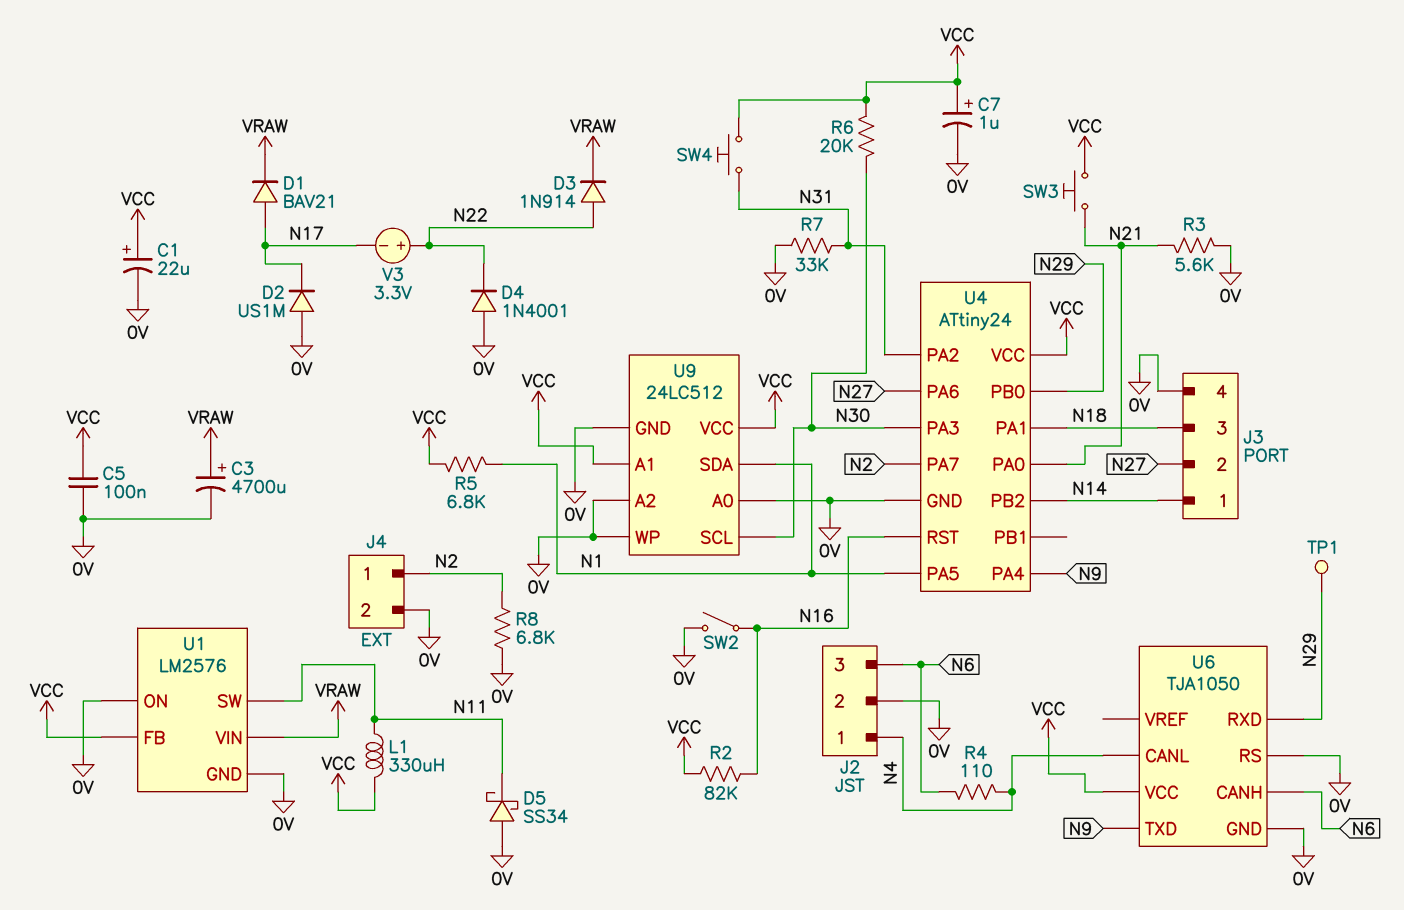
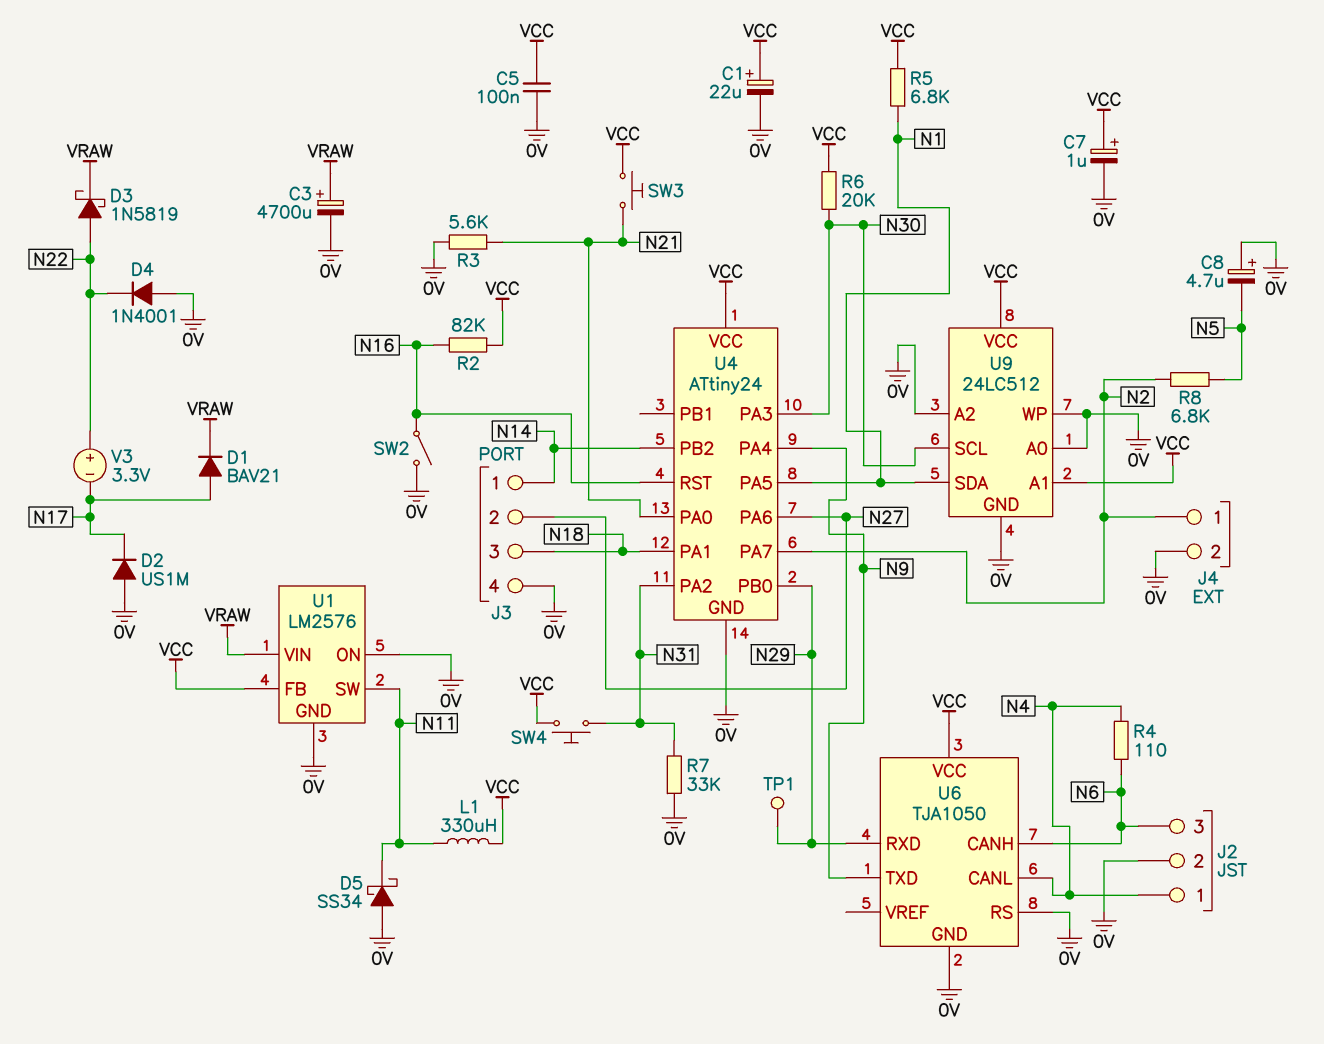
C8: none -> 4.7uF (plus 0V, minus N5)
D3: diode 1N914 (A N22, K VRAW) -> schottky 1N5819 (A N22, K VRAW)
R8: 6.8k (0V, N2) -> 6.8k (N2, N5)

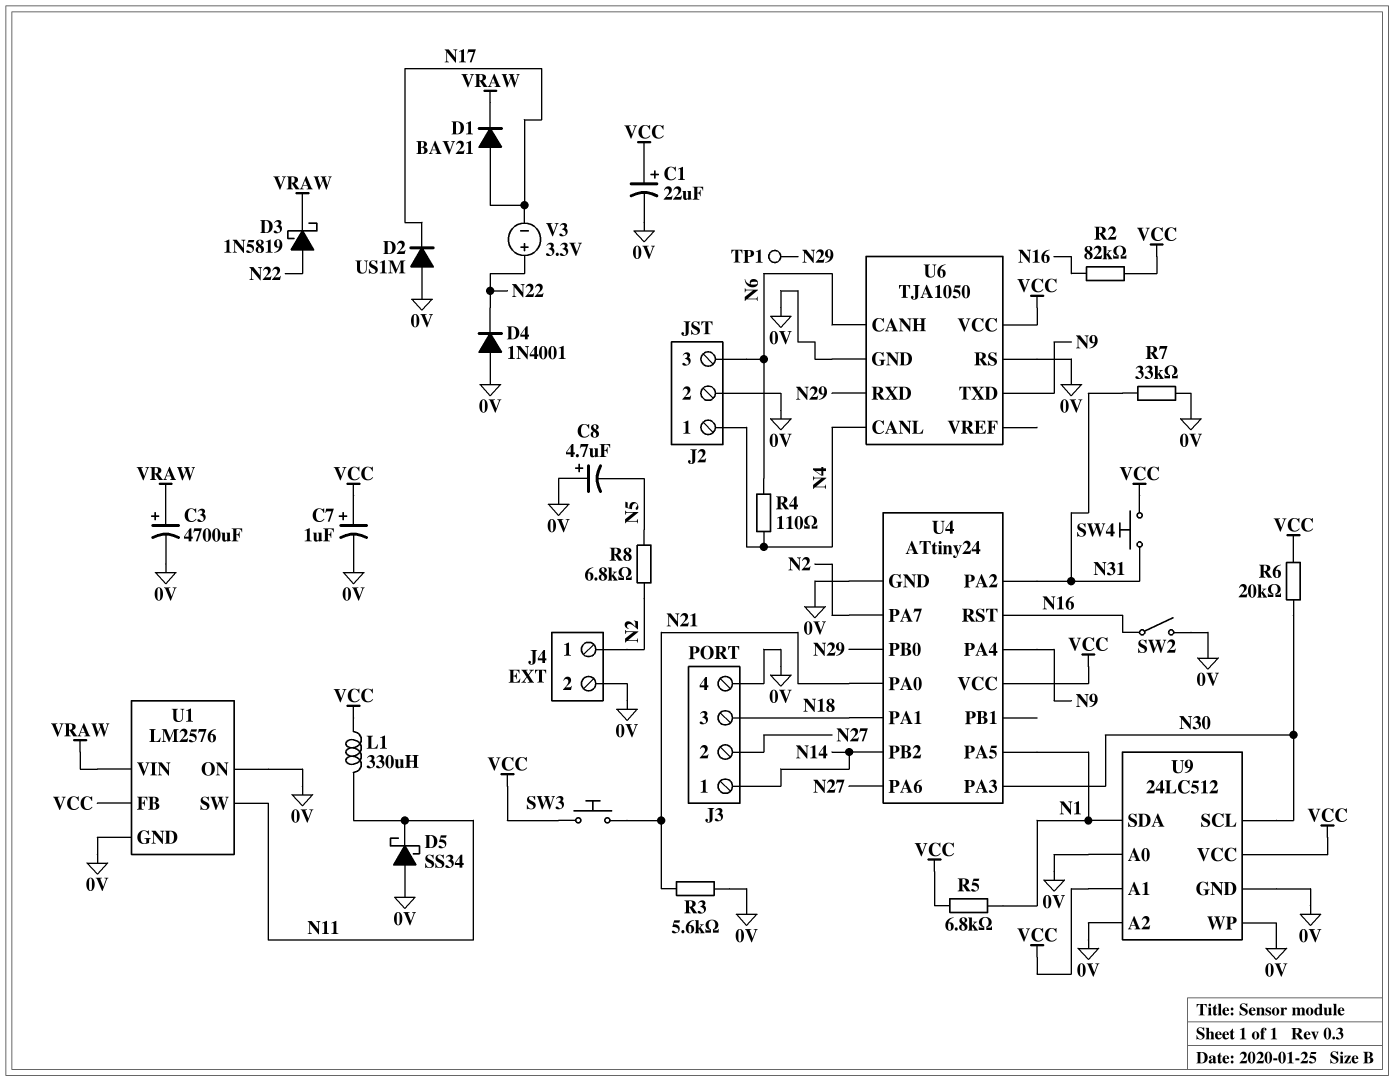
C5: 100nF (0V, VCC) -> none

